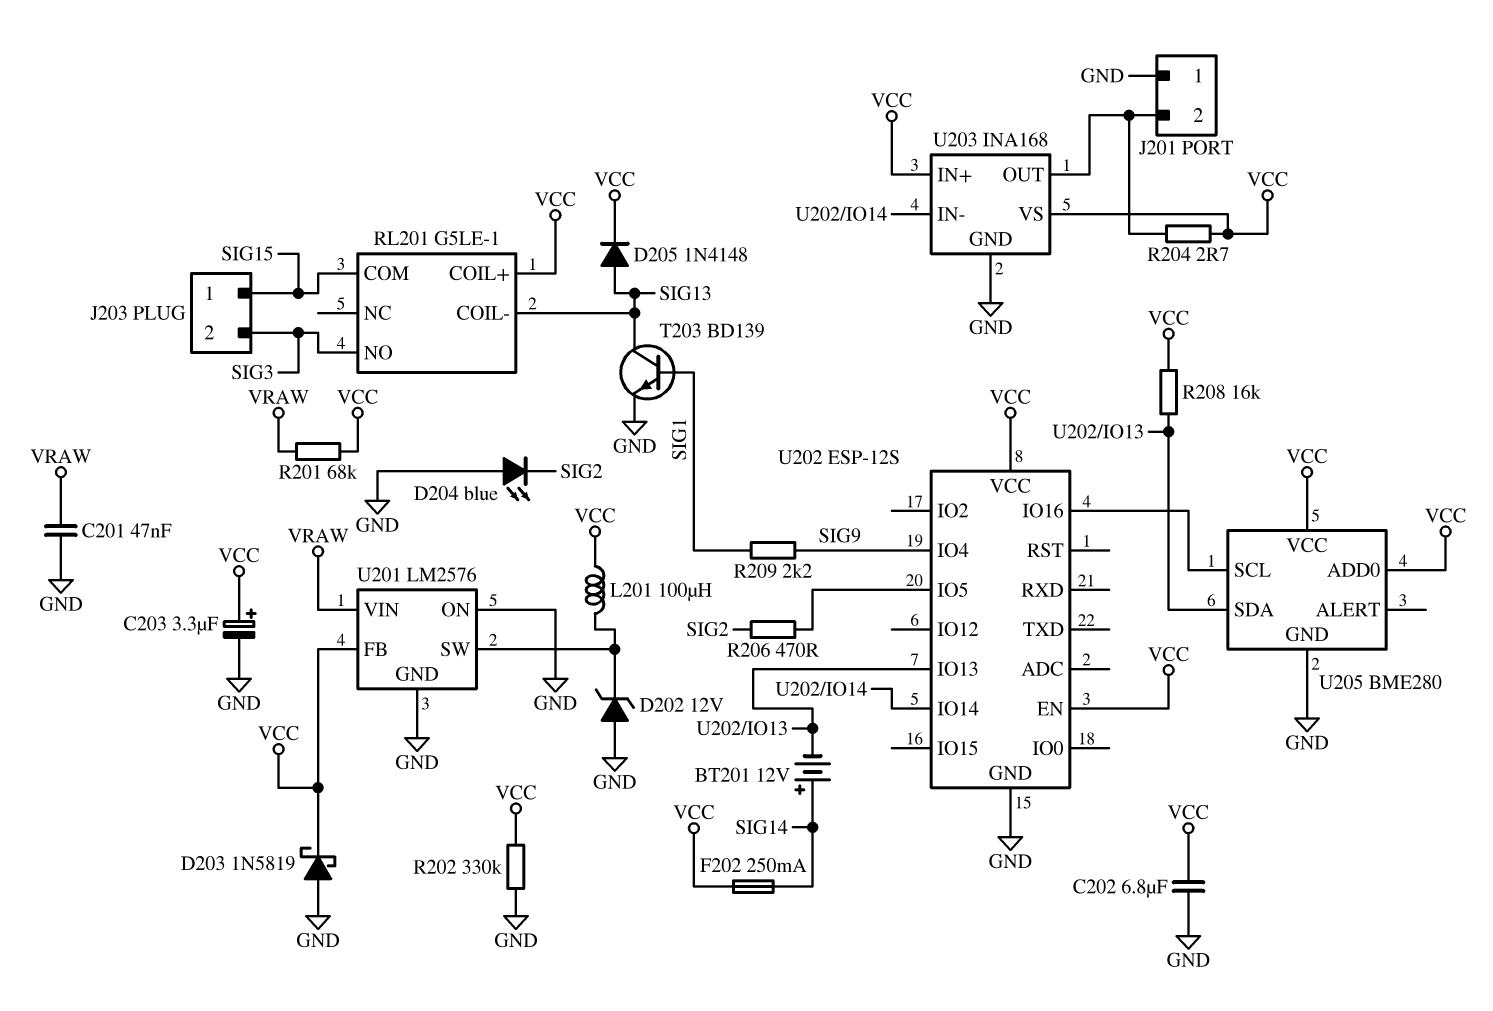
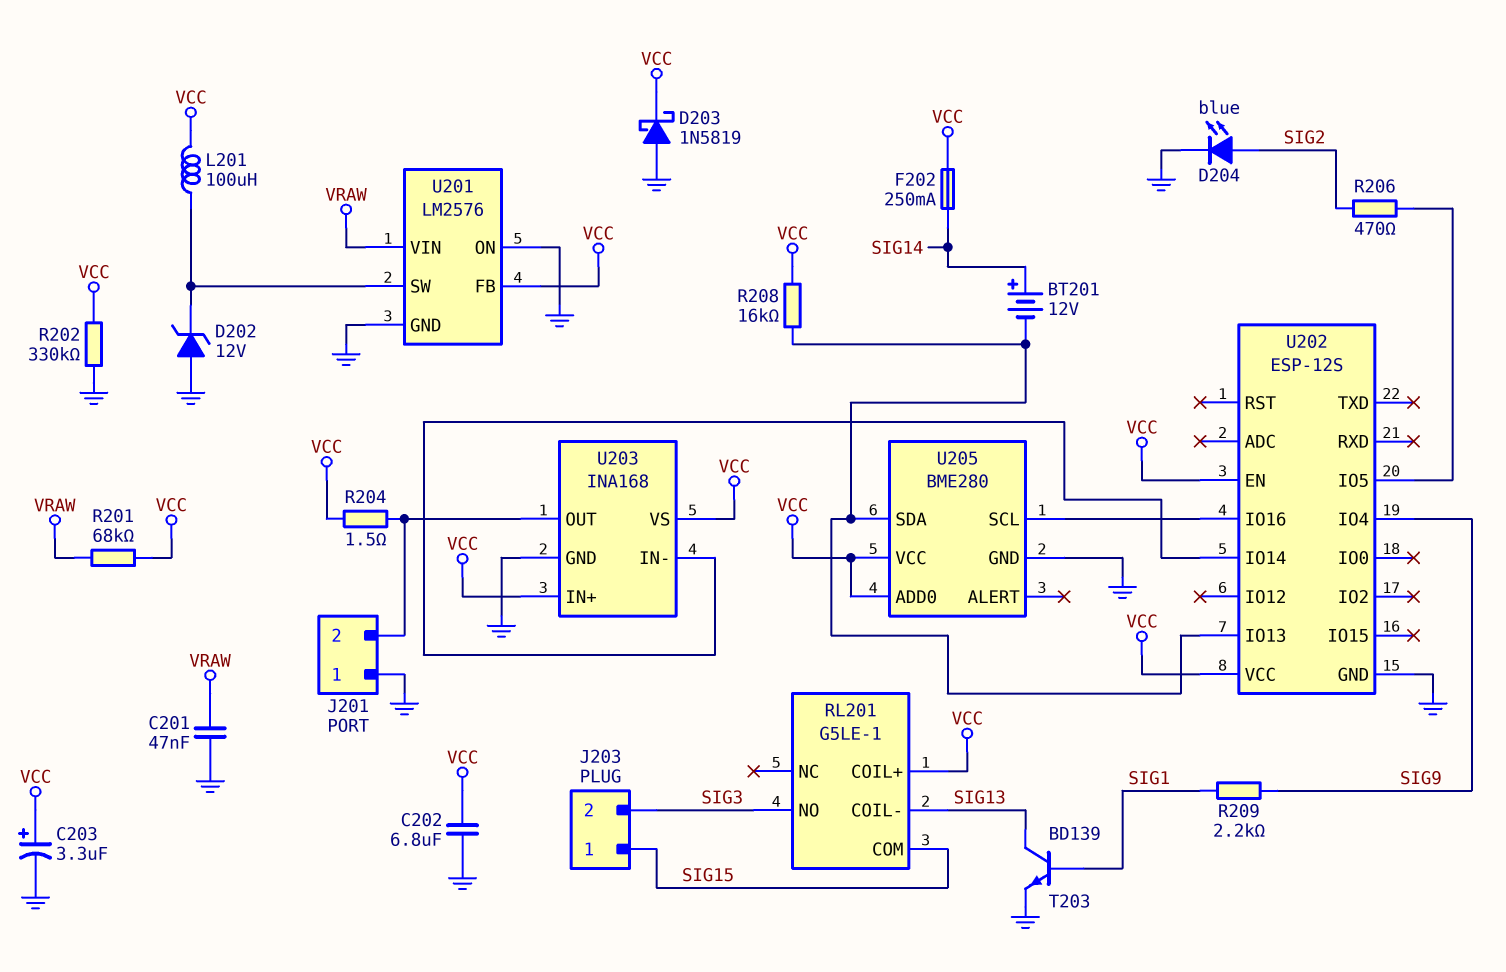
D204: LED blue (A GND, K SIG2) -> LED blue (A SIG2, K GND)
D205: diode 1N4148 (A SIG13, K VCC) -> none
R204: 2.7 (J201/2, VCC) -> 1.5 (J201/2, VCC)

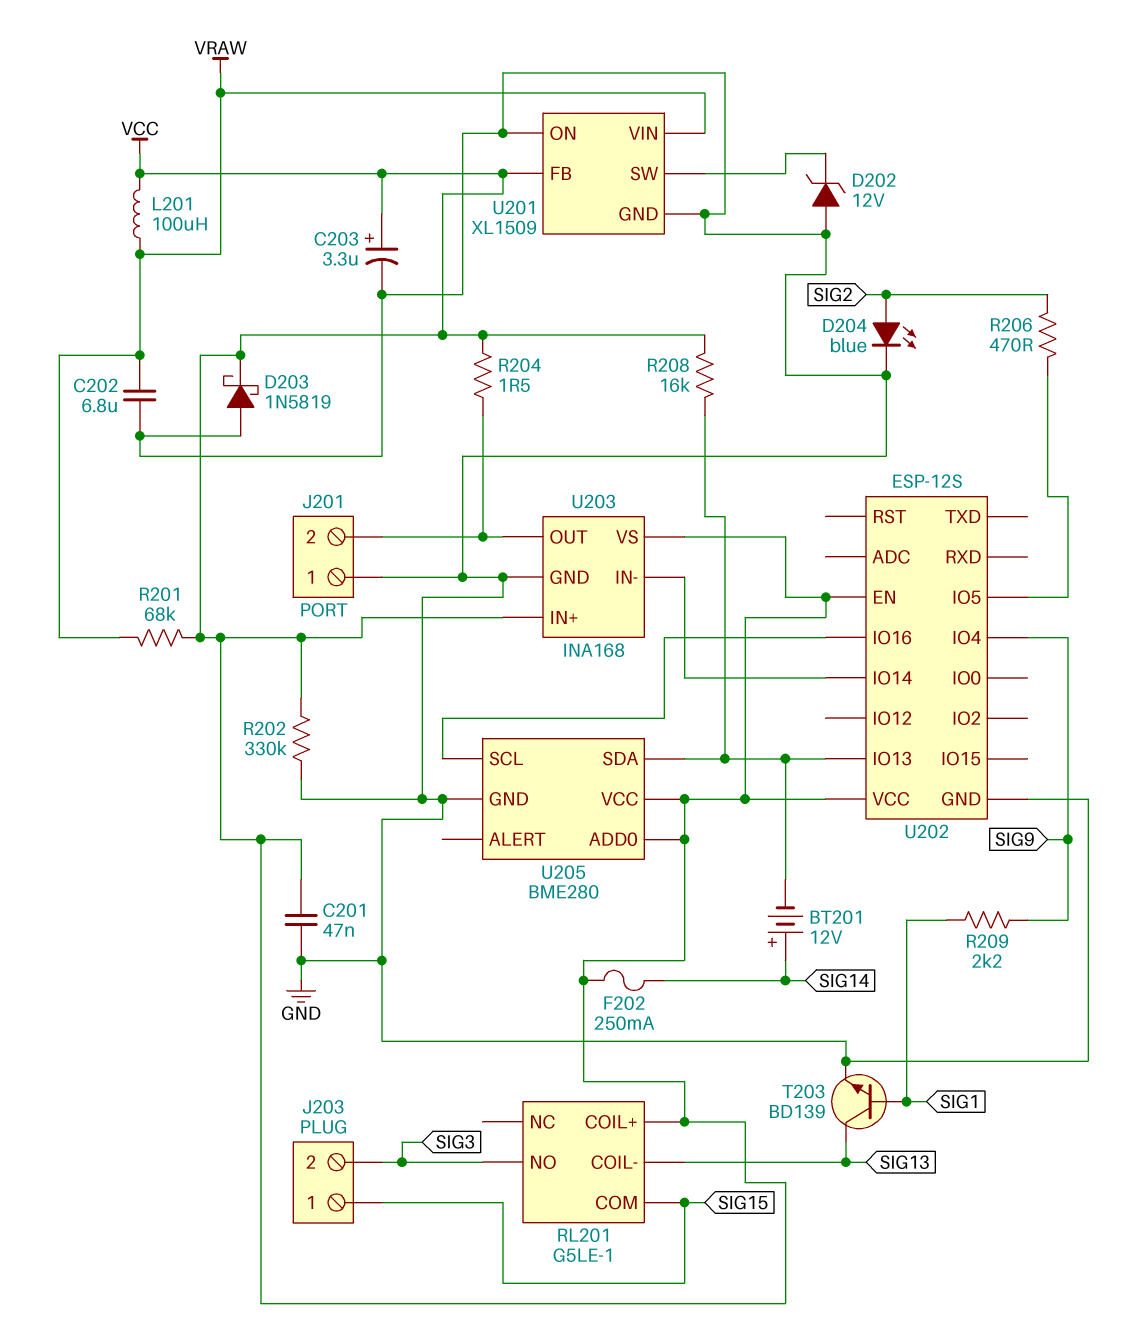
C201: 47nF (GND, VRAW) -> 47nF (GND, VCC)
C202: 6.8uF (GND, VCC) -> 6.8uF (GND, VRAW)
L201: 100uH (U201/SW, VCC) -> 100uH (VCC, VRAW)
U201: LM2576 -> XL1509

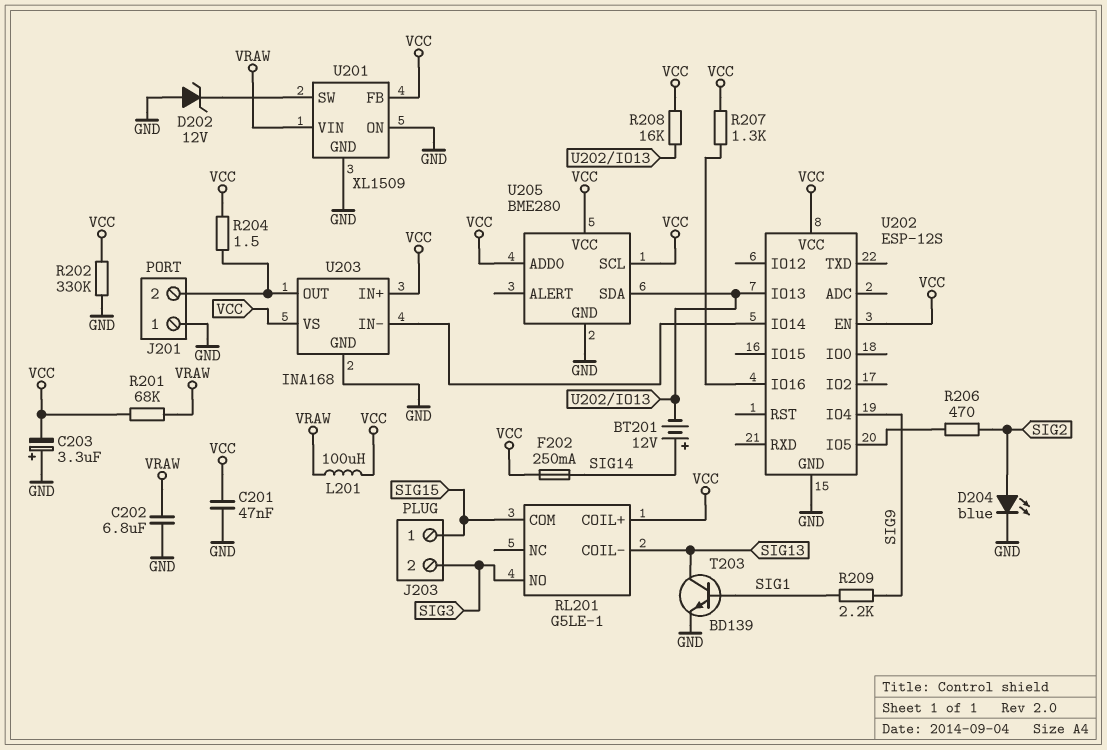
C203: 3.3uF (plus VCC, minus GND) -> 3.3uF (plus GND, minus VCC)
D203: schottky 1N5819 (A GND, K VCC) -> none
R207: none -> 1.3k (U202/IO16, VCC)
U205 pin SCL: U202/IO16 -> VCC

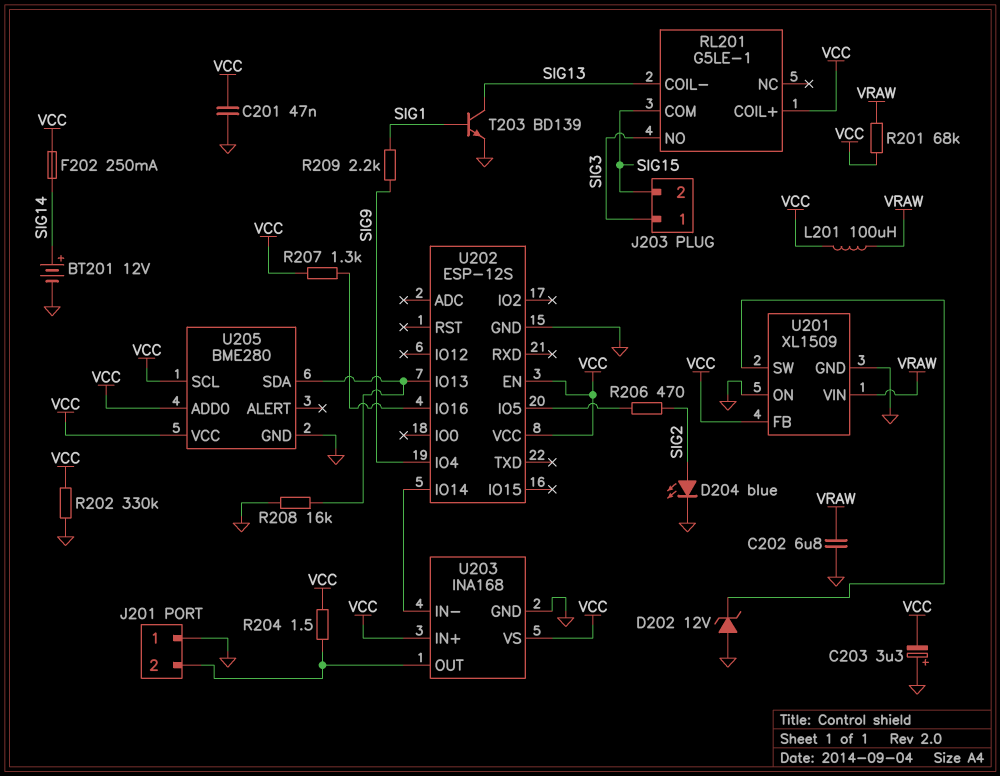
BT201: 12V (plus SIG14, minus U202/IO13) -> 12V (plus SIG14, minus GND)
J203 pin 1: SIG15 -> SIG3
J203 pin 2: SIG3 -> SIG15
R208: 16k (U202/IO13, VCC) -> 16k (GND, U202/IO13)

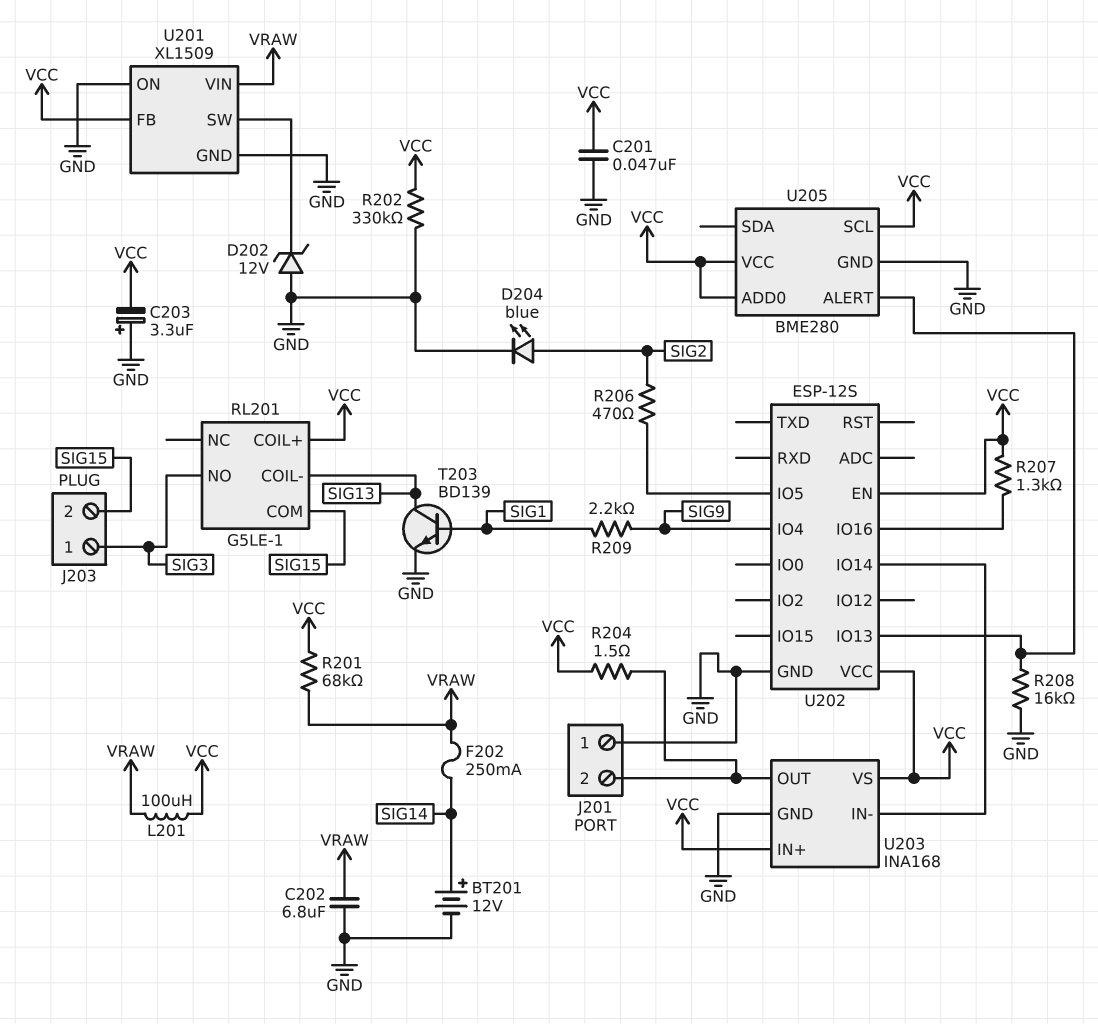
F202: 250mA (SIG14, VCC) -> 250mA (SIG14, VRAW)
U205 pin ALERT: none -> U202/IO13
U205 pin SDA: U202/IO13 -> none

